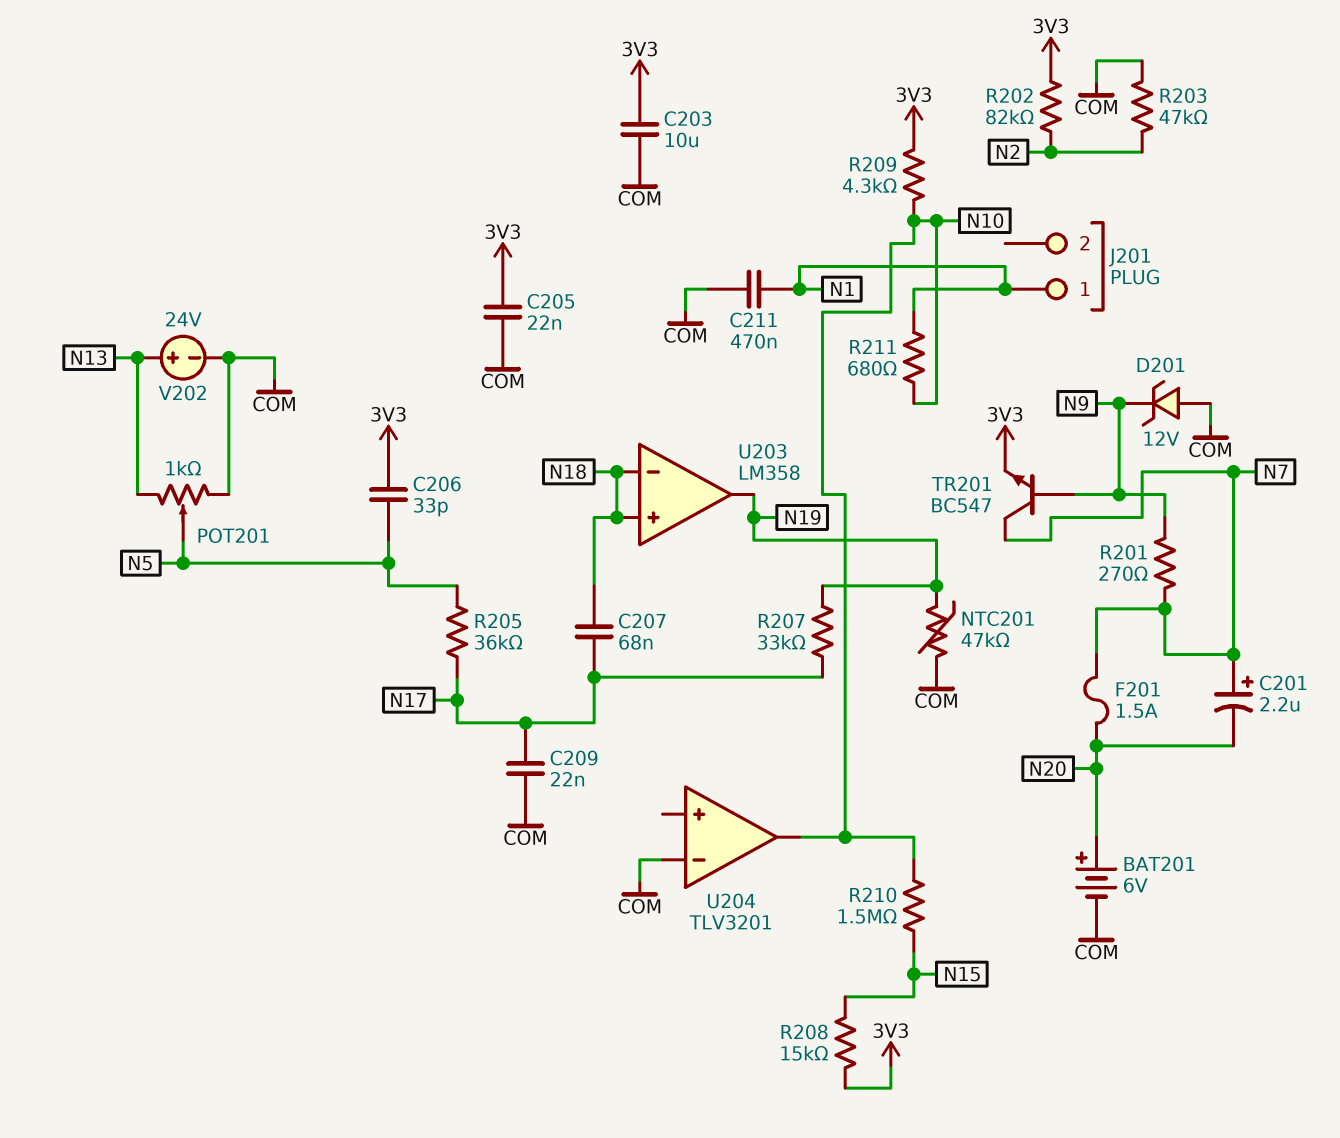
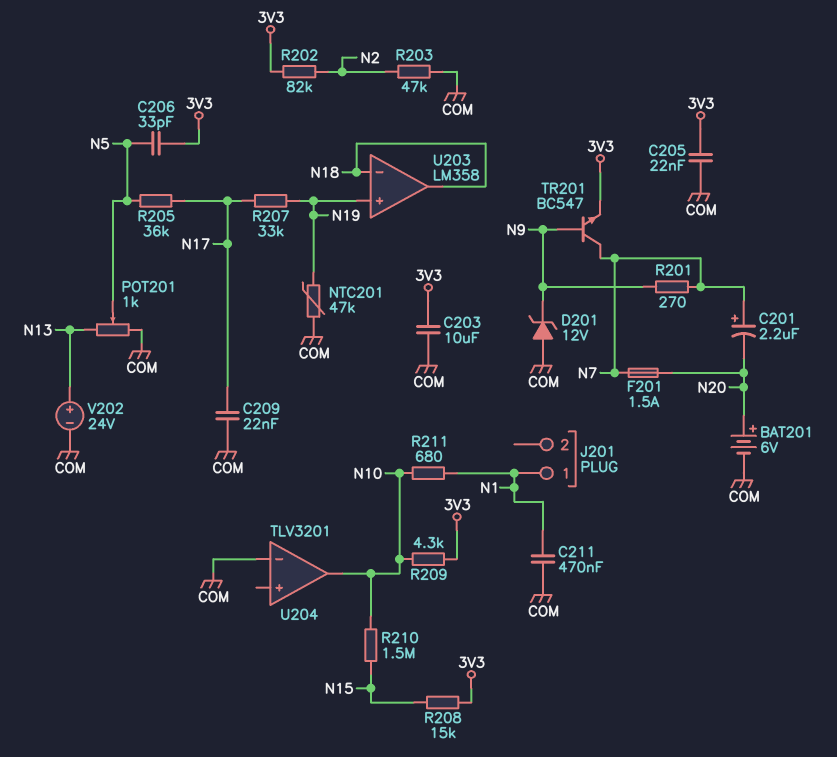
C207: 68nF (N17, N18) -> none
U203 pin in+: N18 -> N19
U203 pin out: N19 -> N18

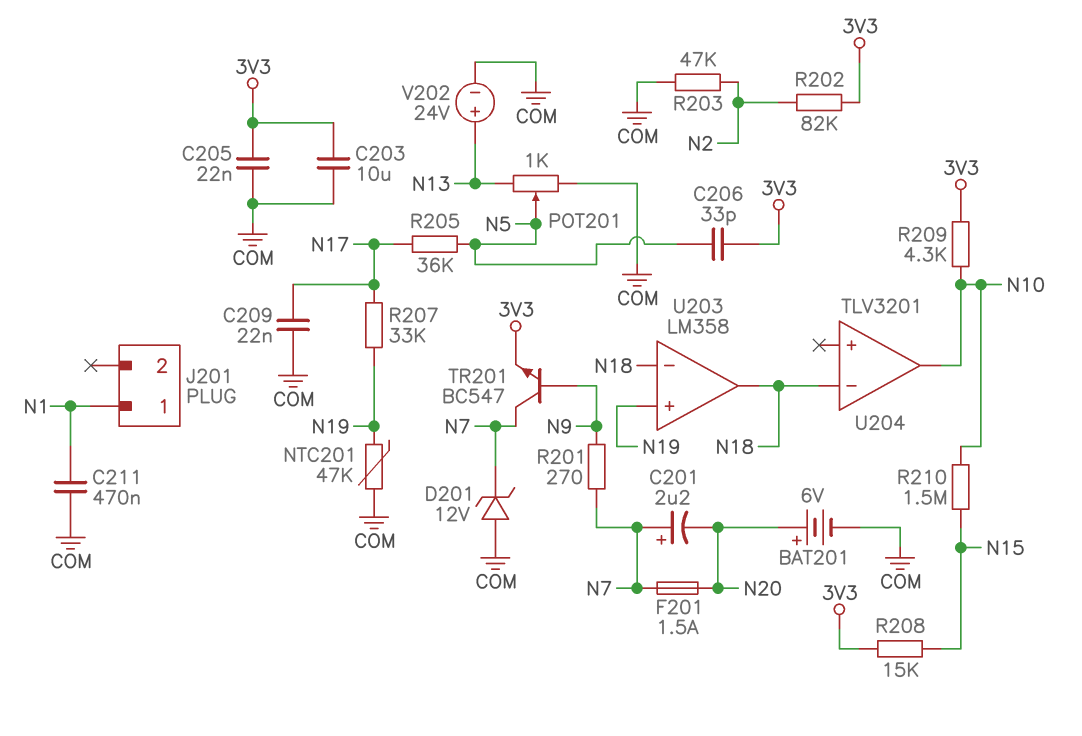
D201: zener 12V (A COM, K N9) -> zener 12V (A COM, K N7)
R211: 680 (N1, N10) -> none
U204 pin in-: COM -> N18

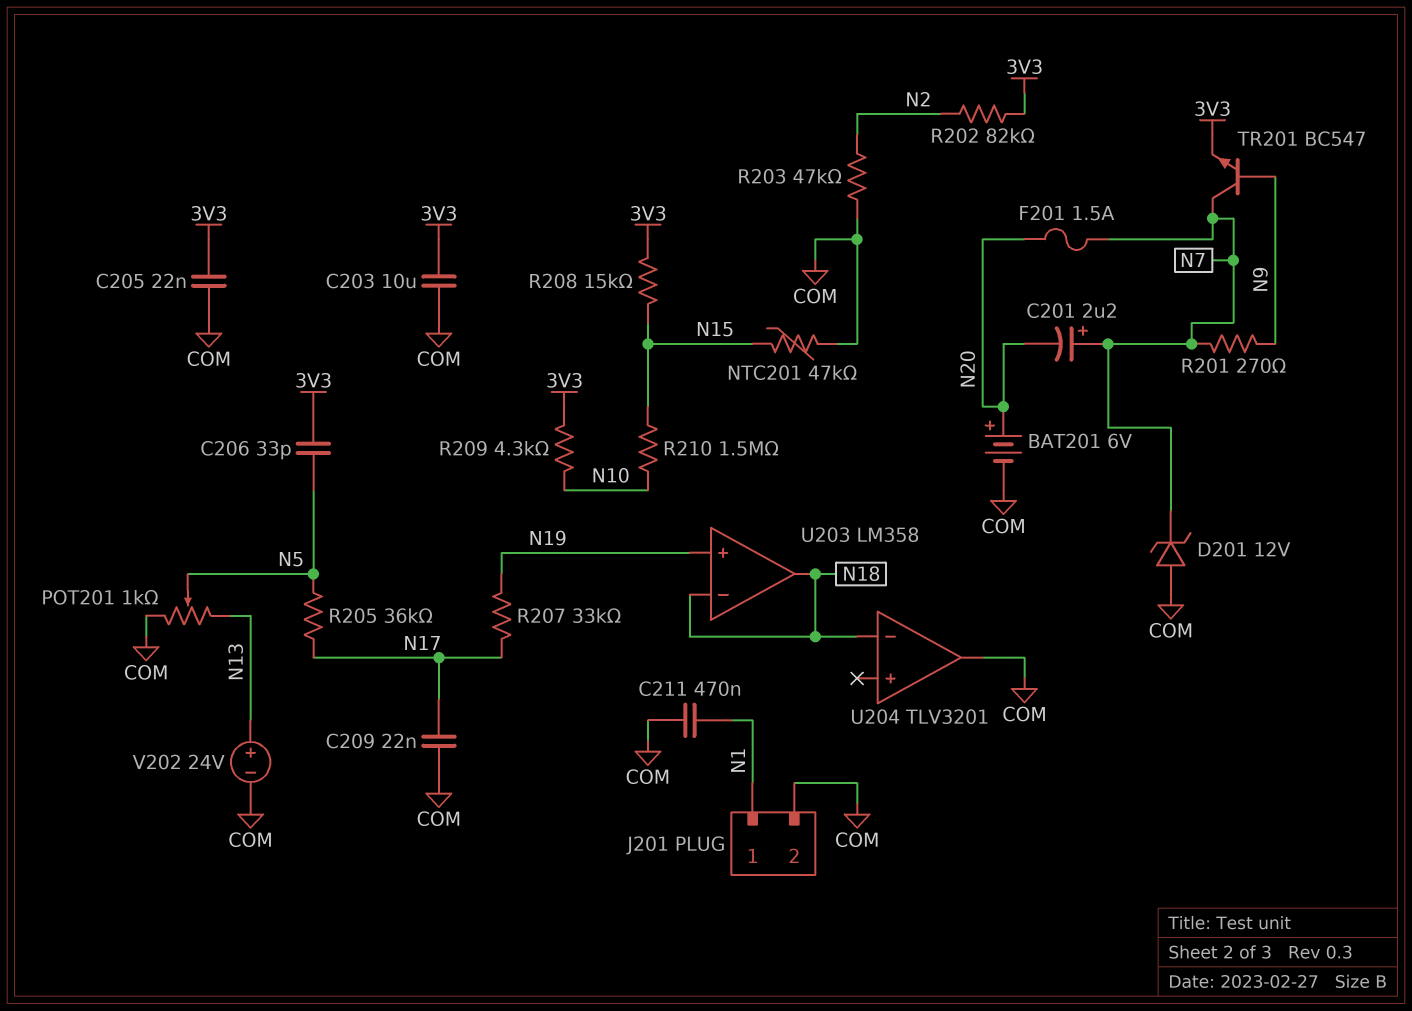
J201 pin 2: none -> COM
NTC201: 47k (COM, N19) -> 47k (COM, N15)
U204 pin out: N10 -> COM

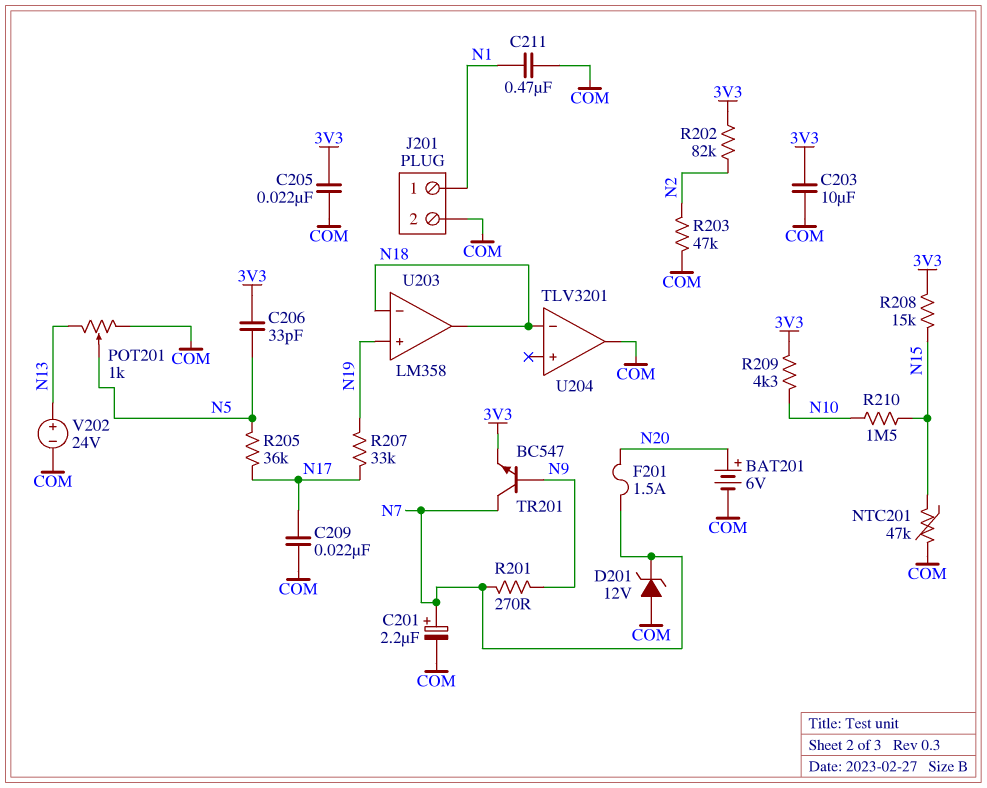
C201: 2.2uF (plus N7, minus N20) -> 2.2uF (plus N7, minus COM)

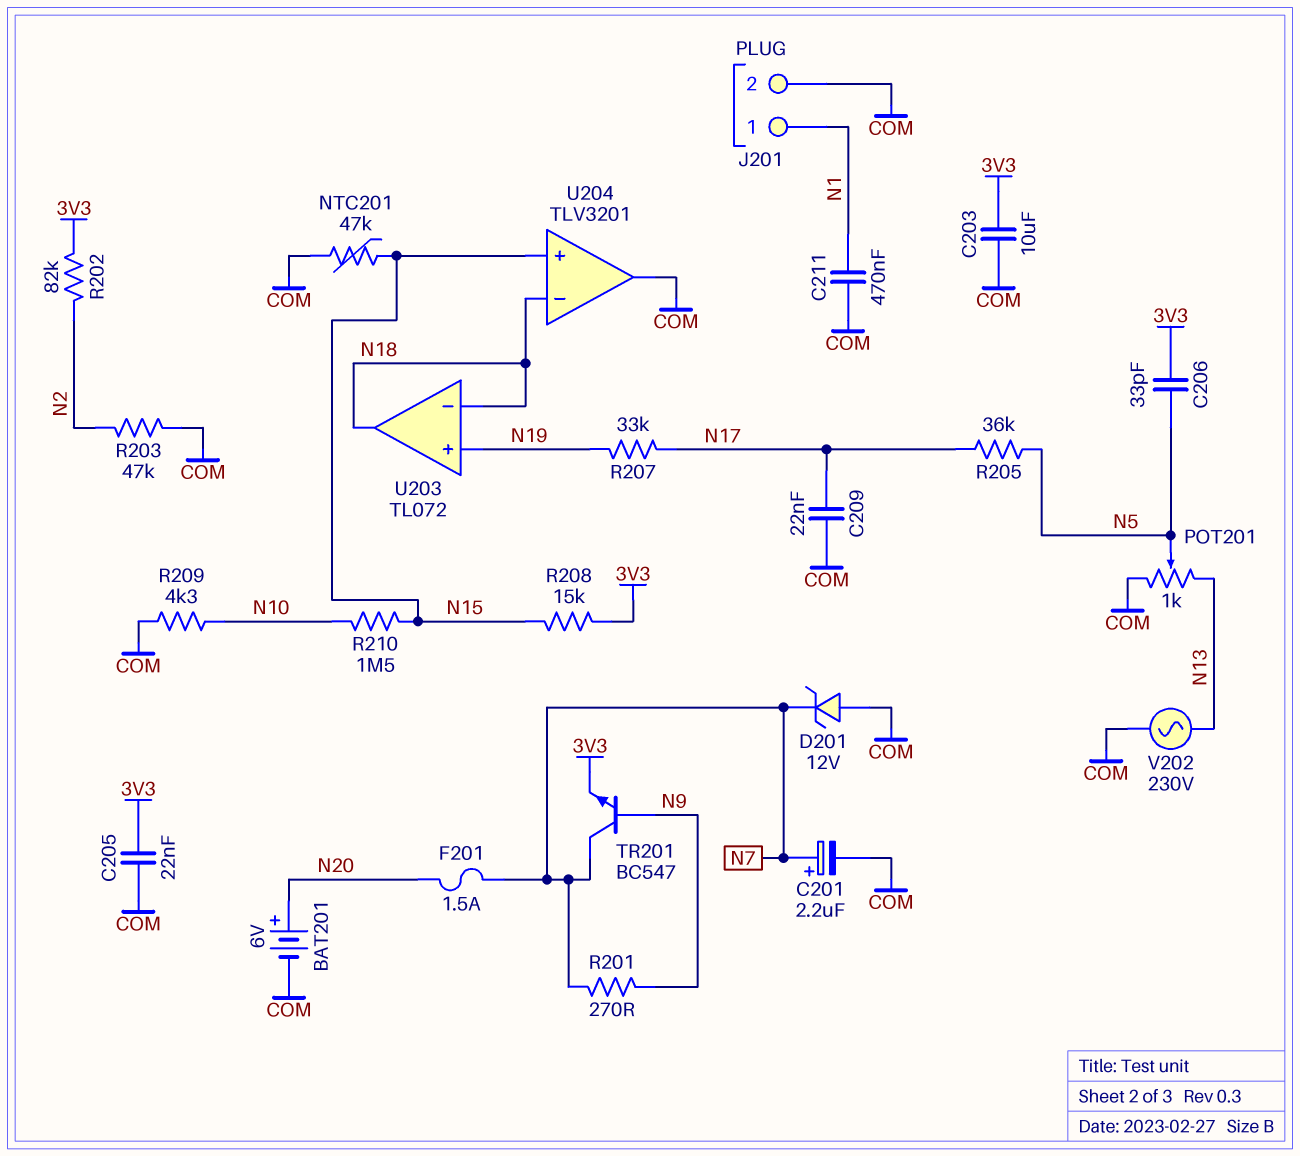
R209: 4.3k (3V3, N10) -> 4.3k (COM, N10)
U203: LM358 -> TL072
U204 pin in+: none -> N15
V202: 24V (plus N13, minus COM) -> AC 230V (COM, N13)

